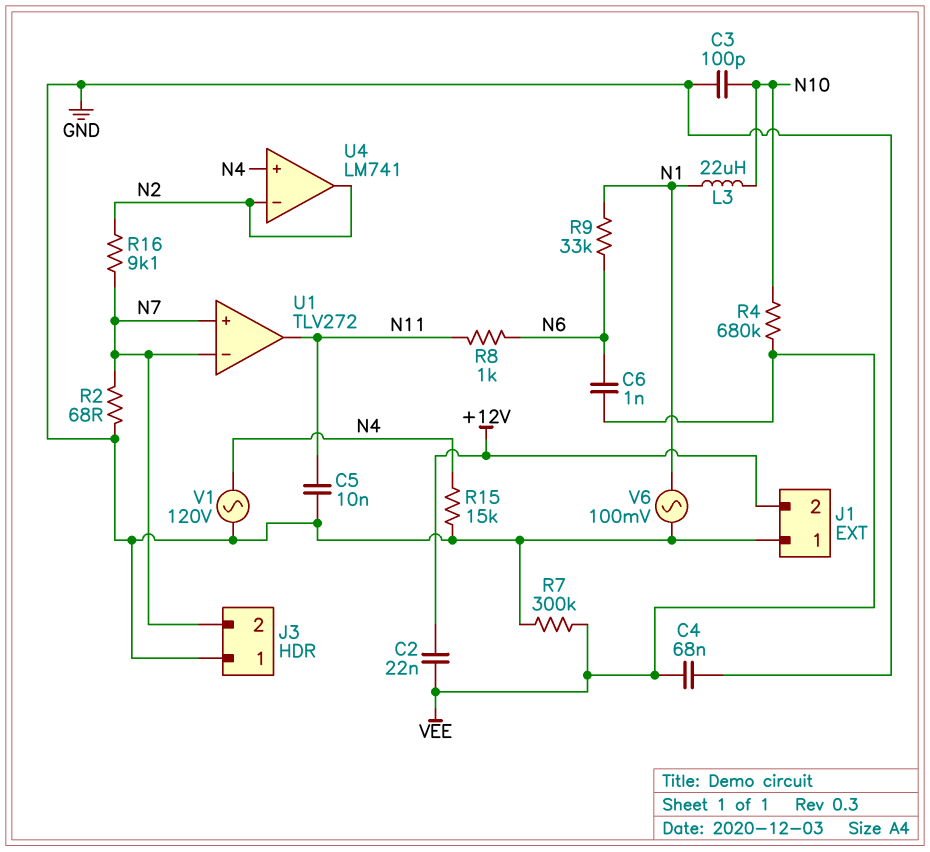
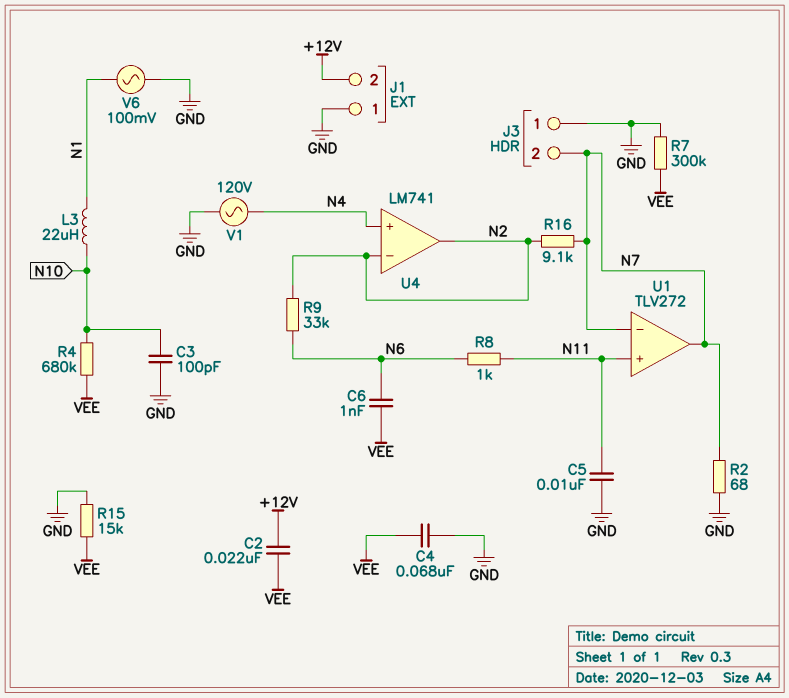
R9: 33k (N1, N6) -> 33k (N2, N6)
R15: 15k (GND, N4) -> 15k (GND, VEE)
U1 pin in+: N7 -> N11
U1 pin out: N11 -> N7

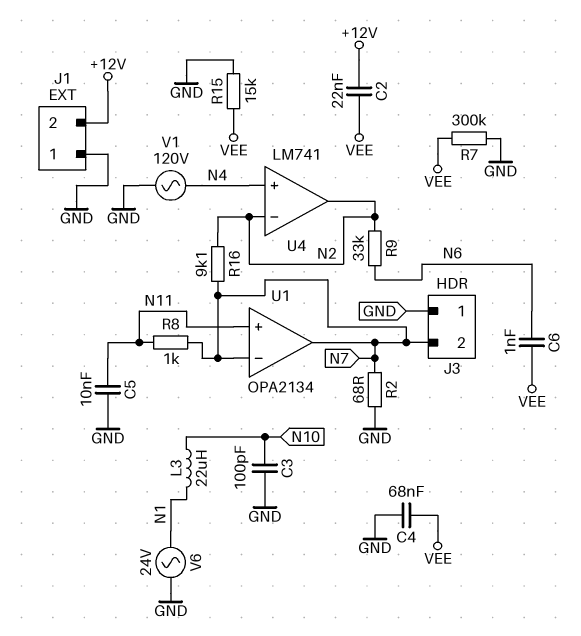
R4: 680k (N10, VEE) -> none
R8: 1k (N6, N11) -> 1k (N7, N11)
U1: TLV272 -> OPA2134
V6: AC 100mV (GND, N1) -> AC 24V (GND, N1)

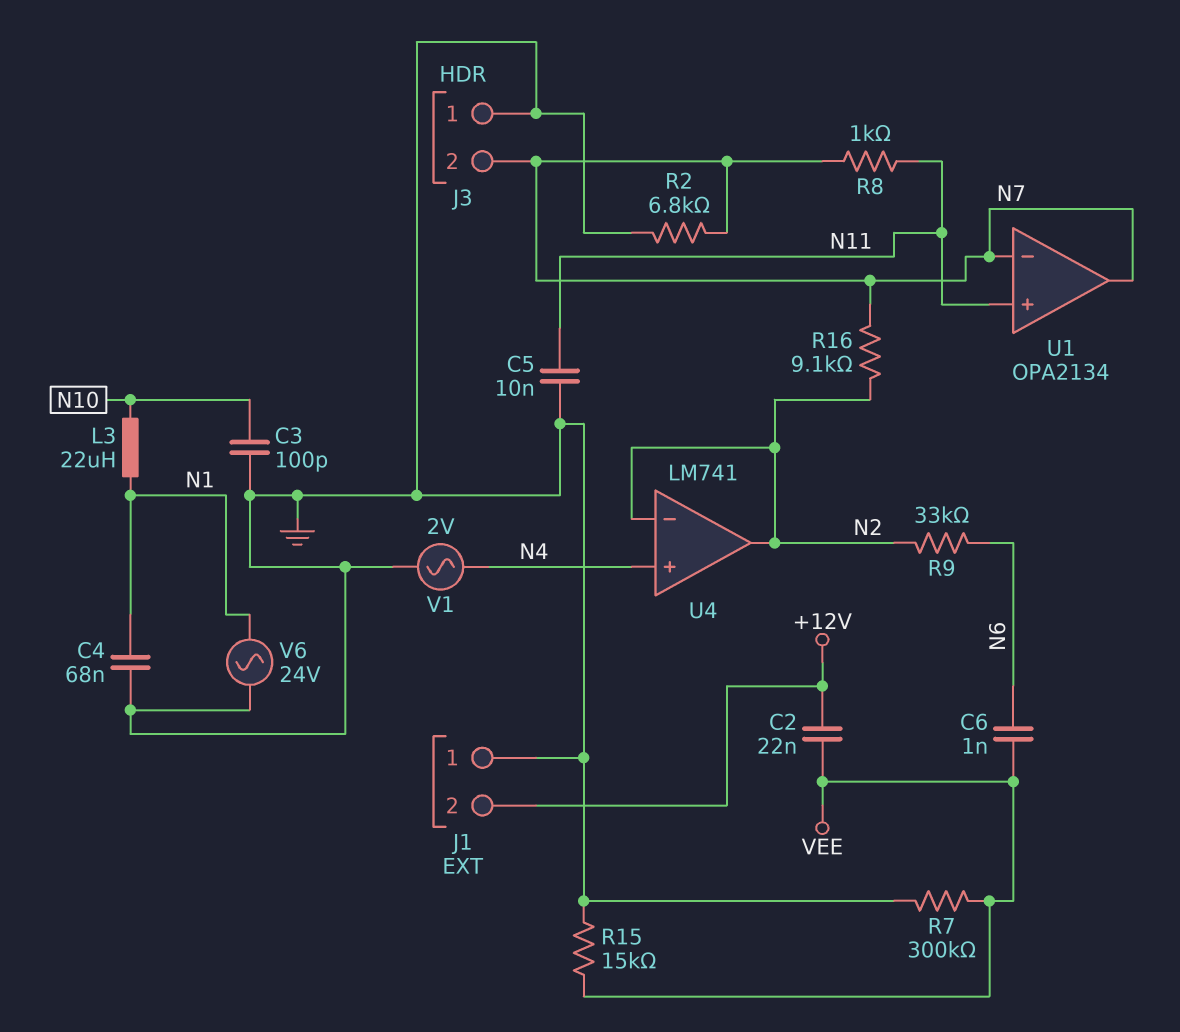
C4: 68nF (GND, VEE) -> 68nF (GND, N1)
R2: 68 (GND, N7) -> 6.8k (GND, N7)
V1: AC 120V (GND, N4) -> AC 2V (GND, N4)

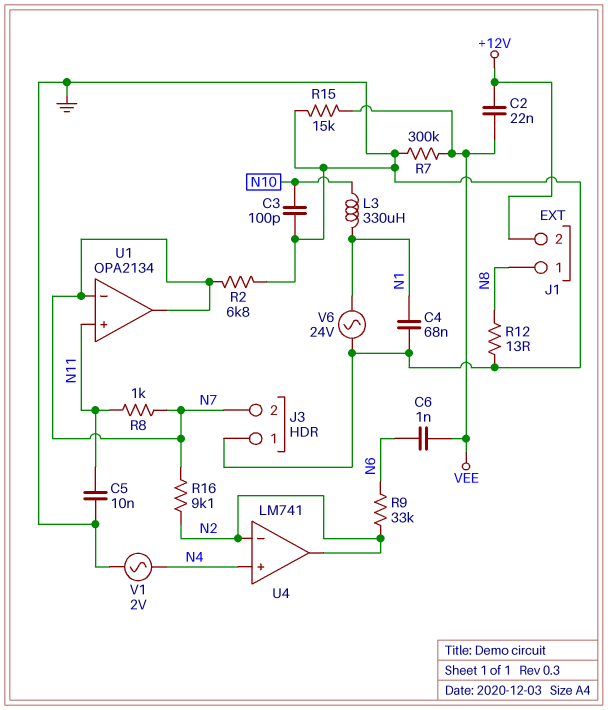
J1 pin 1: GND -> N8
L3: 22uH (N1, N10) -> 330uH (N1, N10)
R12: none -> 13 (GND, N8)

